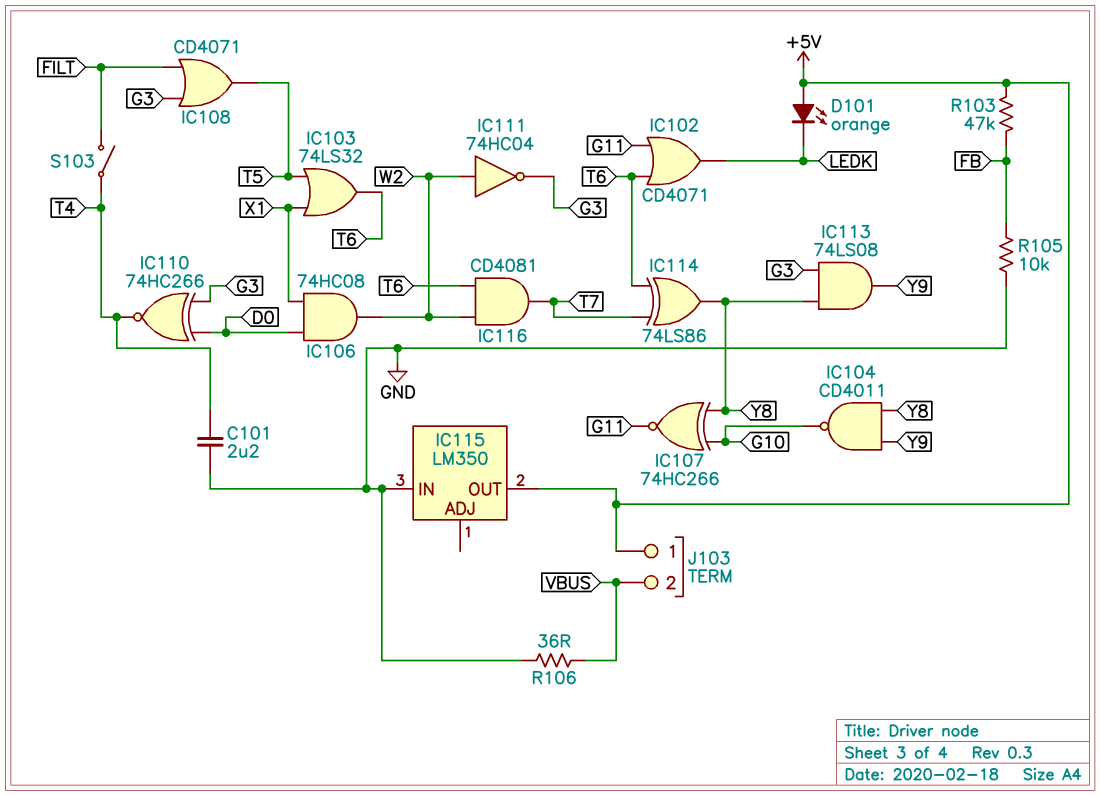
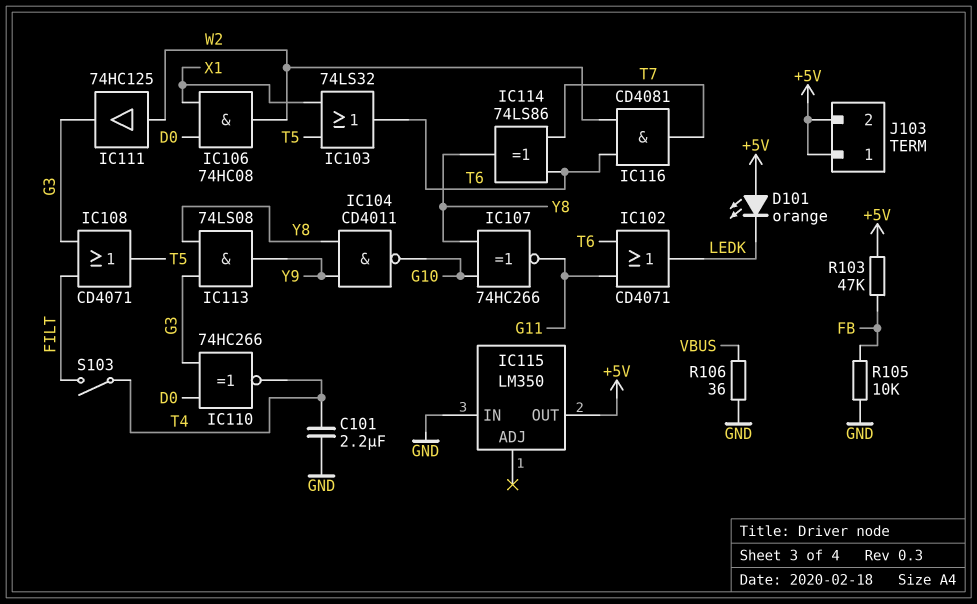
IC111: NOT 74HC04 (in W2, out G3) -> buffer 74HC125 (in W2, out G3)
J103 pin 2: VBUS -> +5V

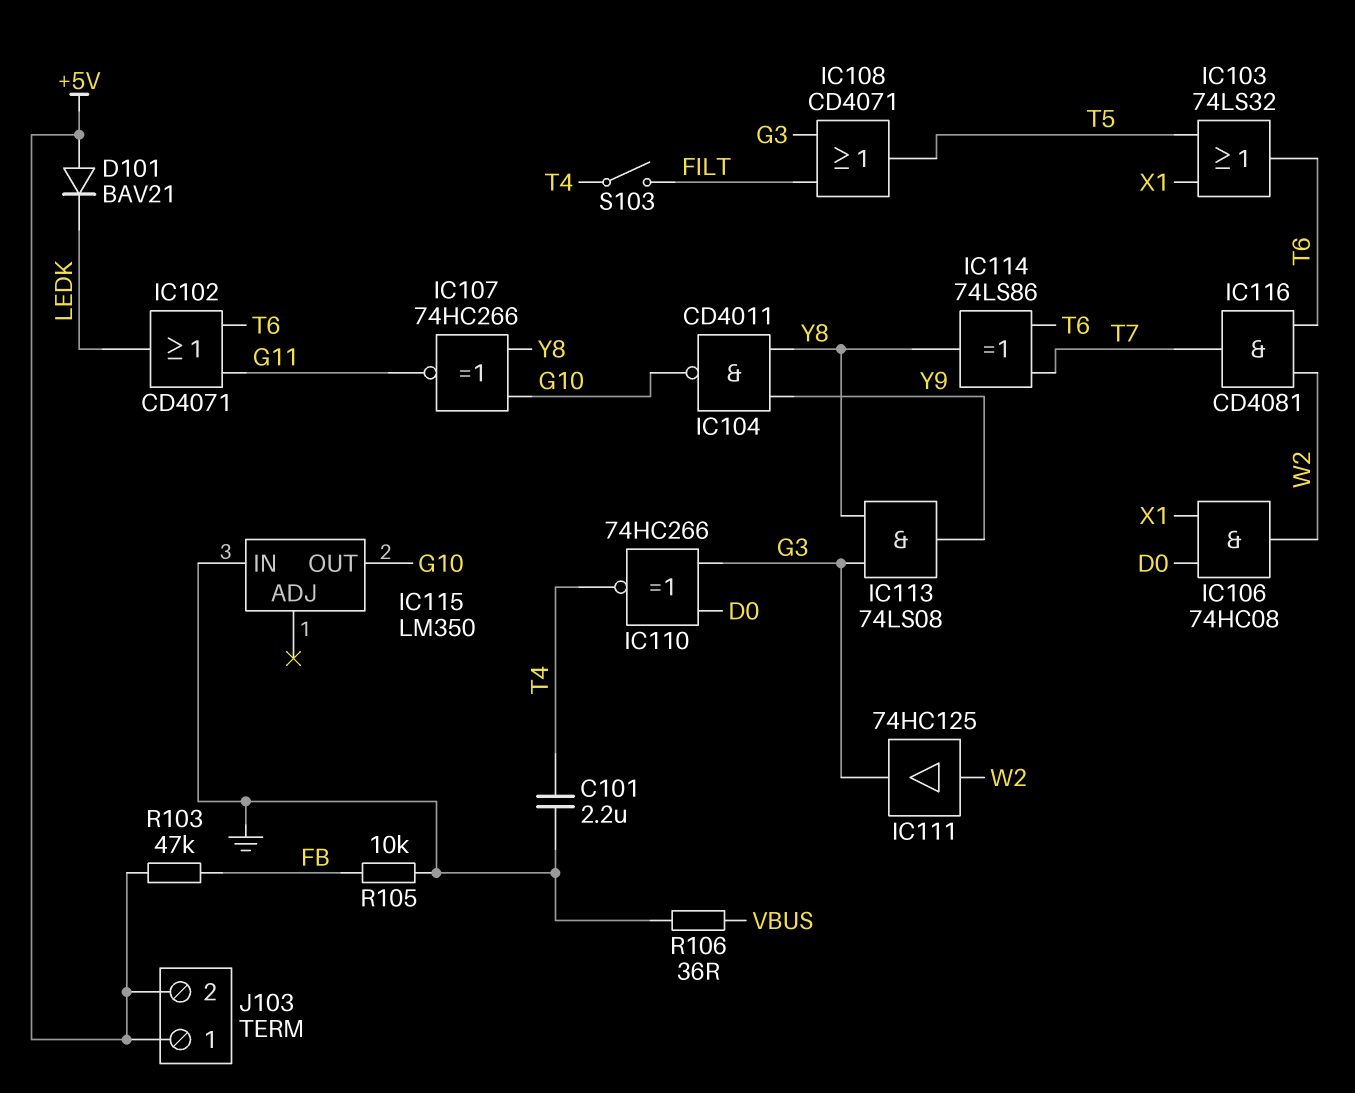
D101: LED orange (A +5V, K LEDK) -> diode BAV21 (A +5V, K LEDK)
IC115 pin OUT: +5V -> G10

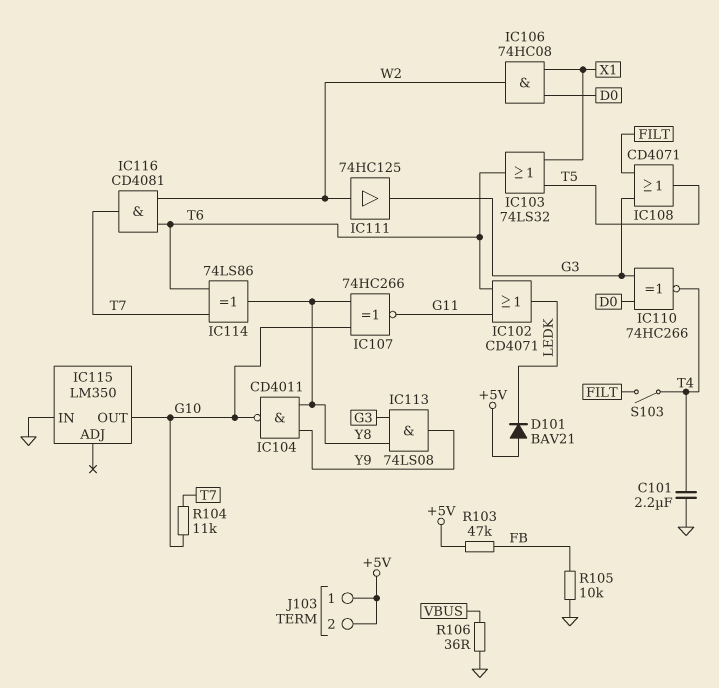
R104: none -> 11k (G10, T7)

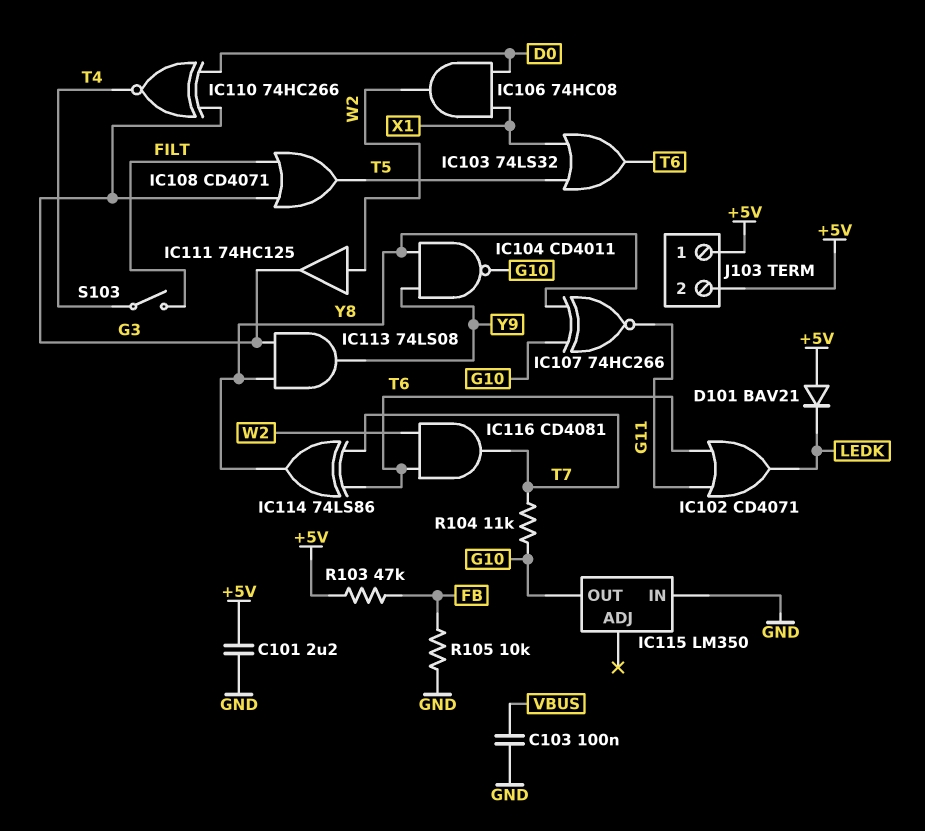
C101: 2.2uF (GND, T4) -> 2.2uF (+5V, GND)
C103: none -> 100nF (GND, VBUS)
R106: 36 (GND, VBUS) -> none

